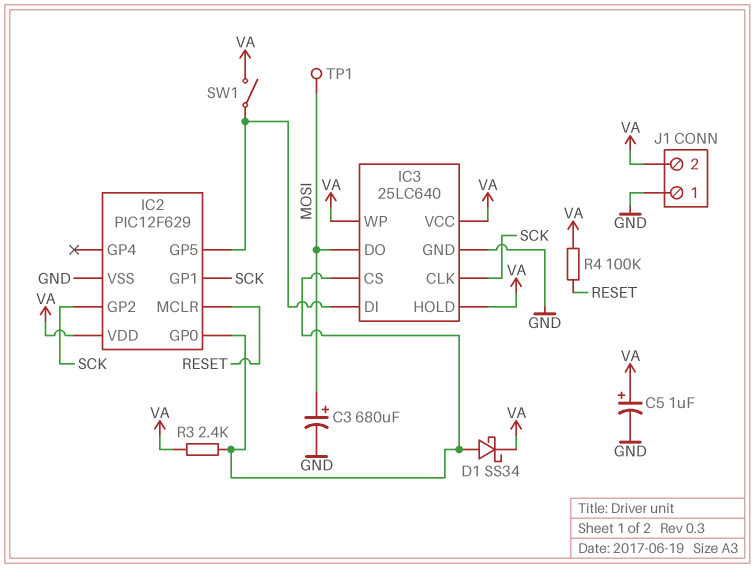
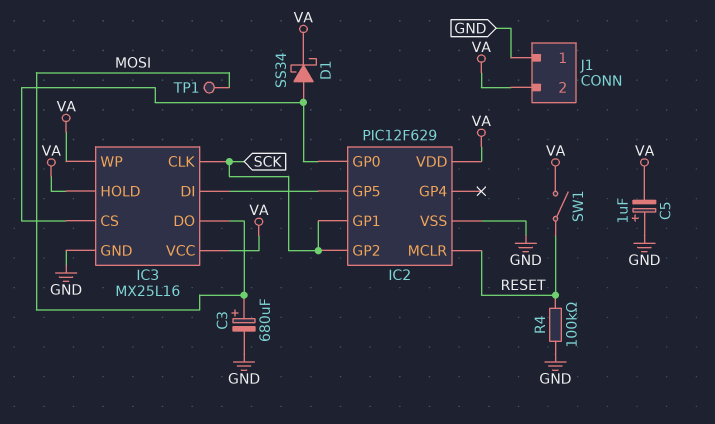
C5: 1uF (plus VA, minus GND) -> 1uF (plus GND, minus VA)
IC3: 25LC640 -> MX25L16
R3: 2.4k (IC2/GP0, VA) -> none
R4: 100k (RESET, VA) -> 100k (GND, RESET)
SW1: switch (IC2/GP5, VA) -> switch (RESET, VA)

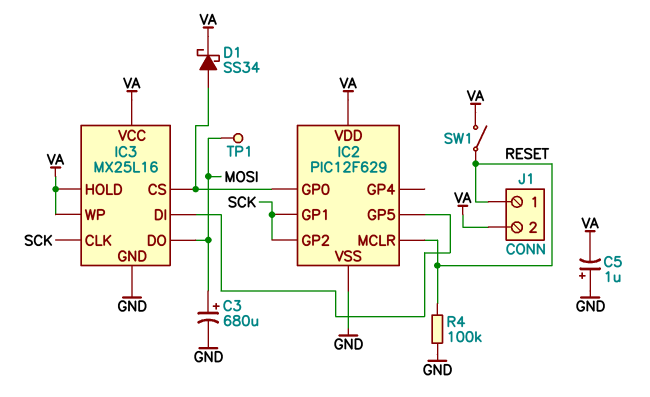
J1 pin 1: GND -> RESET

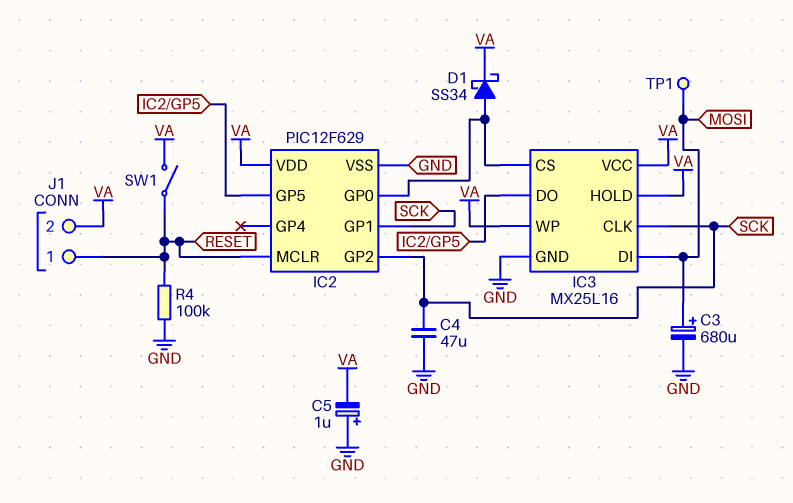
C4: none -> 47uF (GND, SCK)
IC3 pin DI: IC2/GP5 -> MOSI
IC3 pin DO: MOSI -> IC2/GP5

